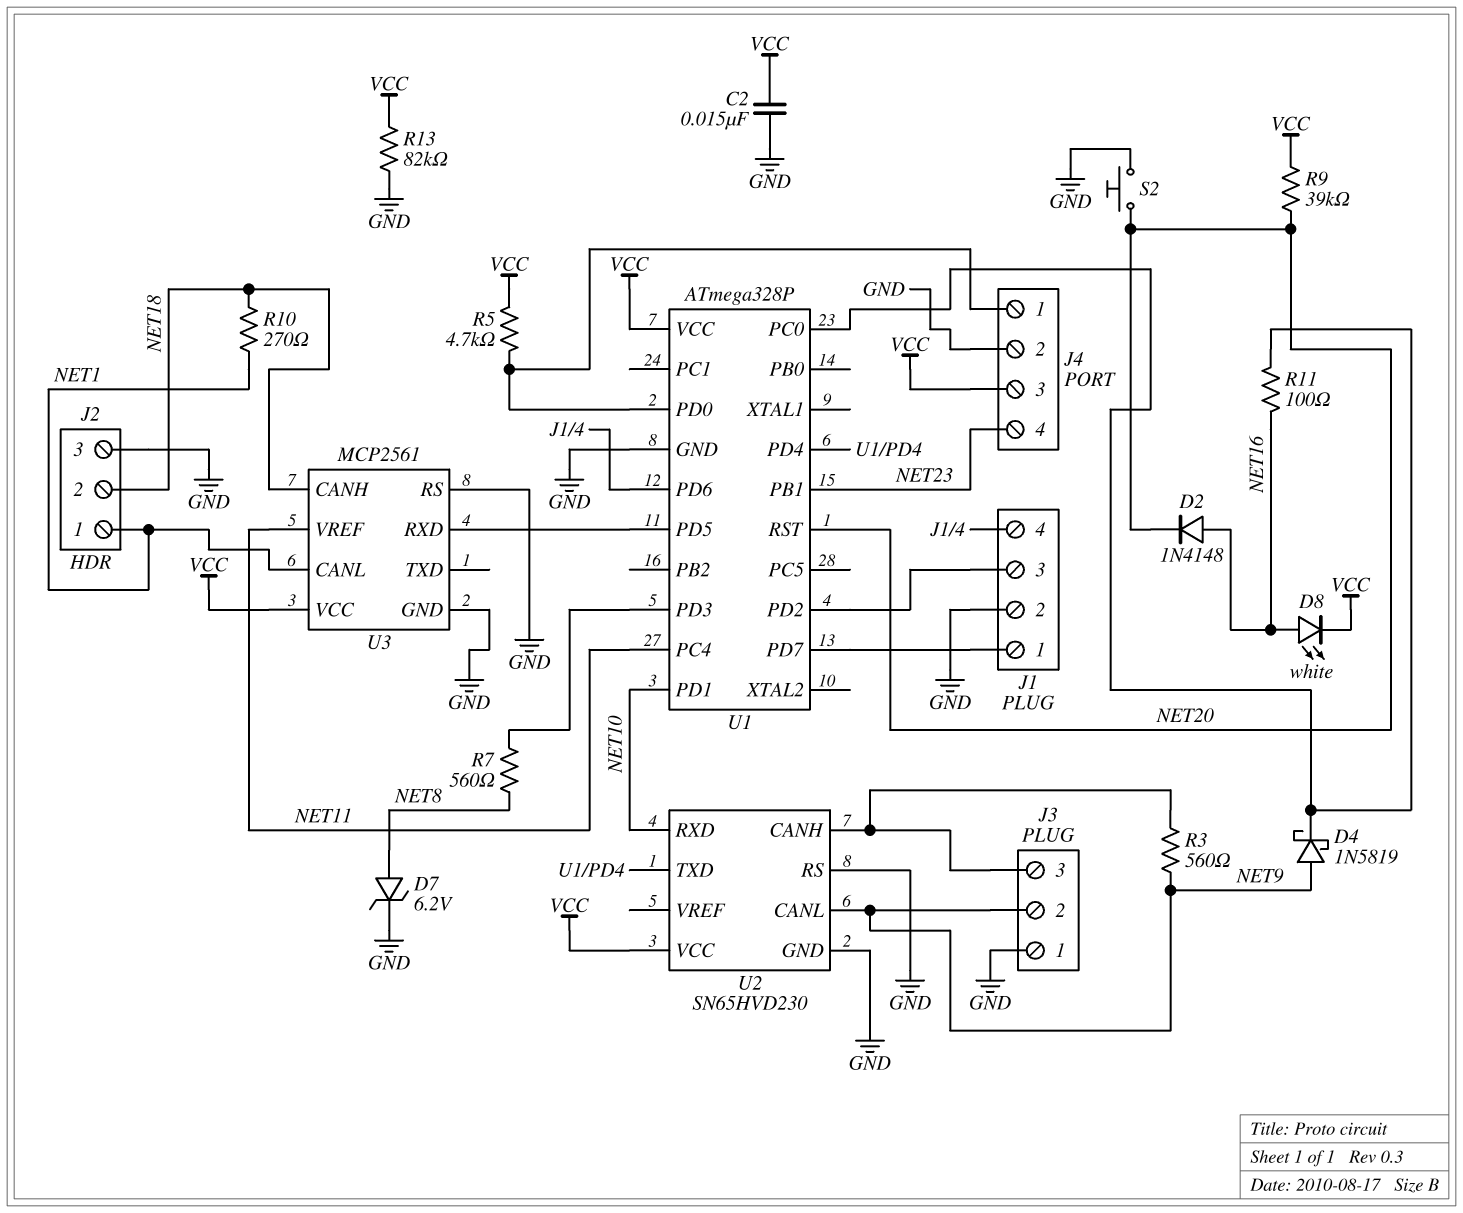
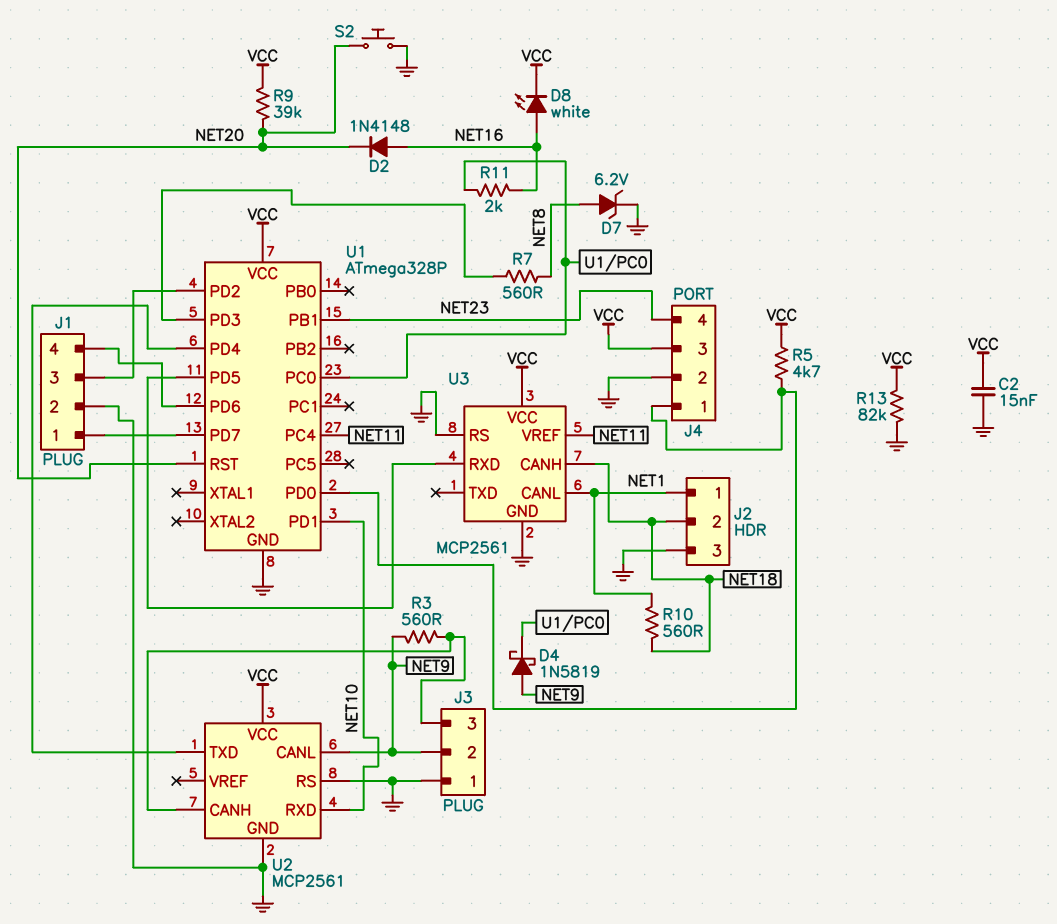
R10: 270 (NET1, NET18) -> 560 (NET1, NET18)
R11: 100 (NET16, U1/PC0) -> 2k (NET16, U1/PC0)
U2: SN65HVD230 -> MCP2561

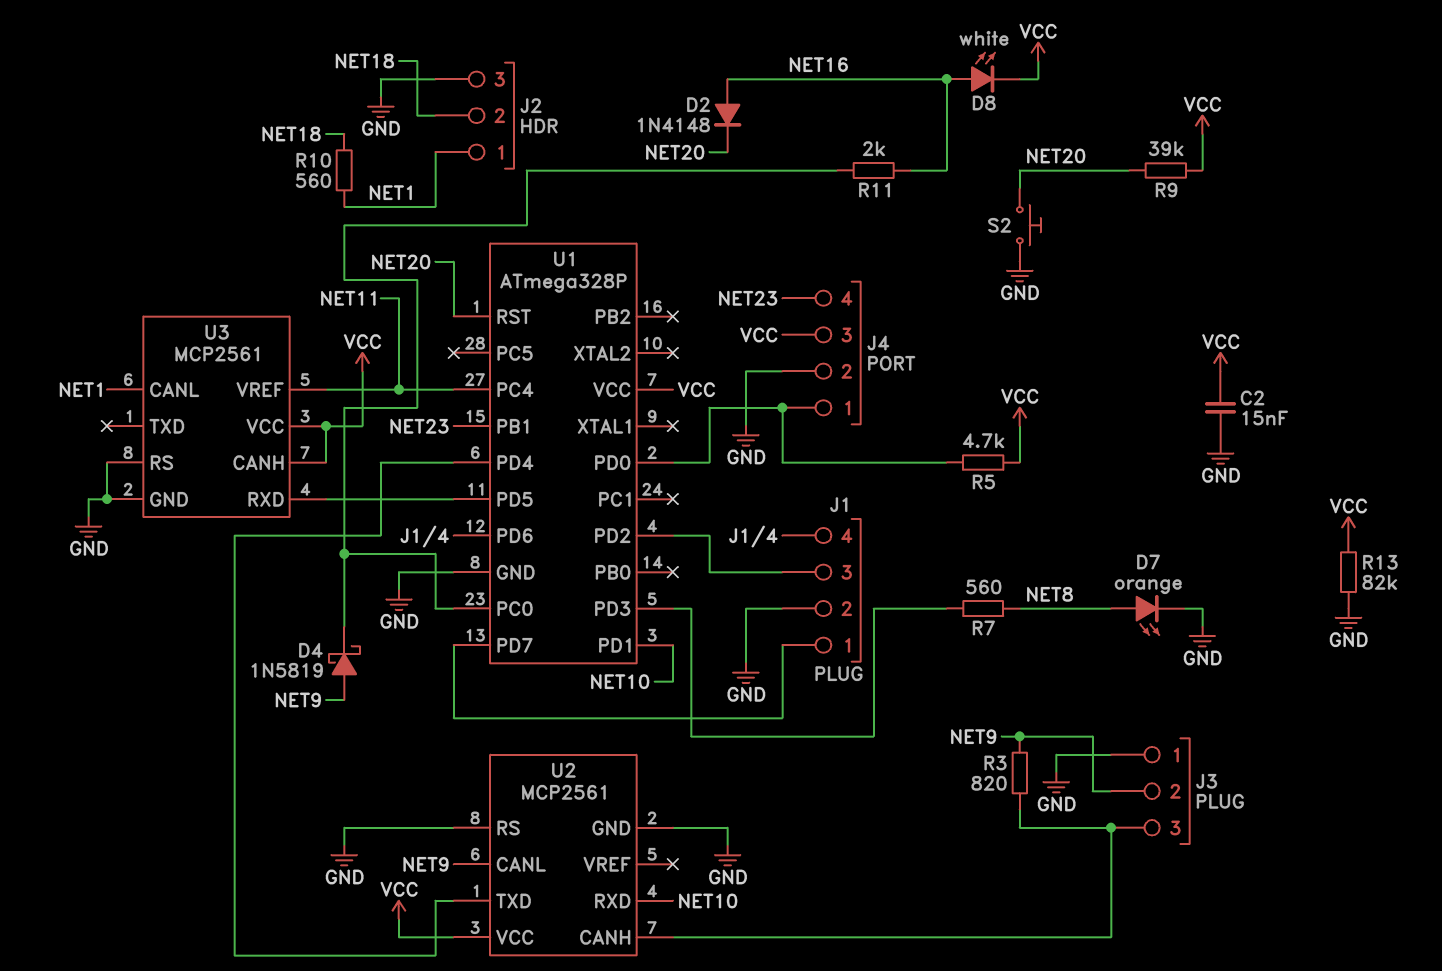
D7: zener 6.2V (A NET8, K GND) -> LED orange (A NET8, K GND)
R3: 560 (J3/3, NET9) -> 820 (J3/3, NET9)
U3 pin CANH: NET18 -> VCC

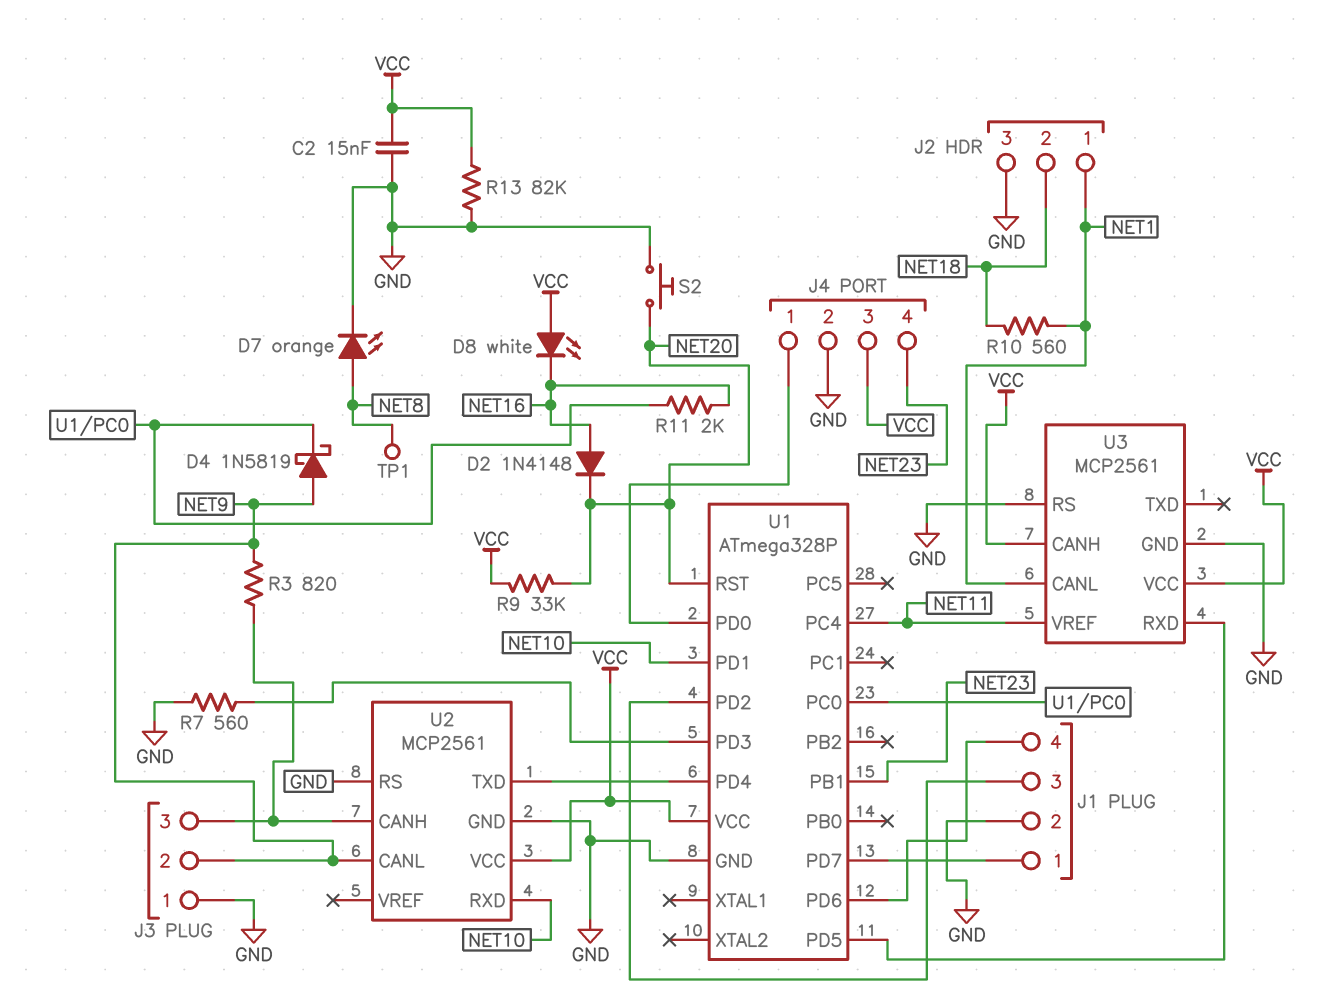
D8: LED white (A NET16, K VCC) -> LED white (A VCC, K NET16)
R5: 4.7k (J4/1, VCC) -> none
R7: 560 (NET8, U1/PD3) -> 560 (GND, U1/PD3)
R9: 39k (NET20, VCC) -> 33k (NET20, VCC)
TP1: none -> test point (NET8)

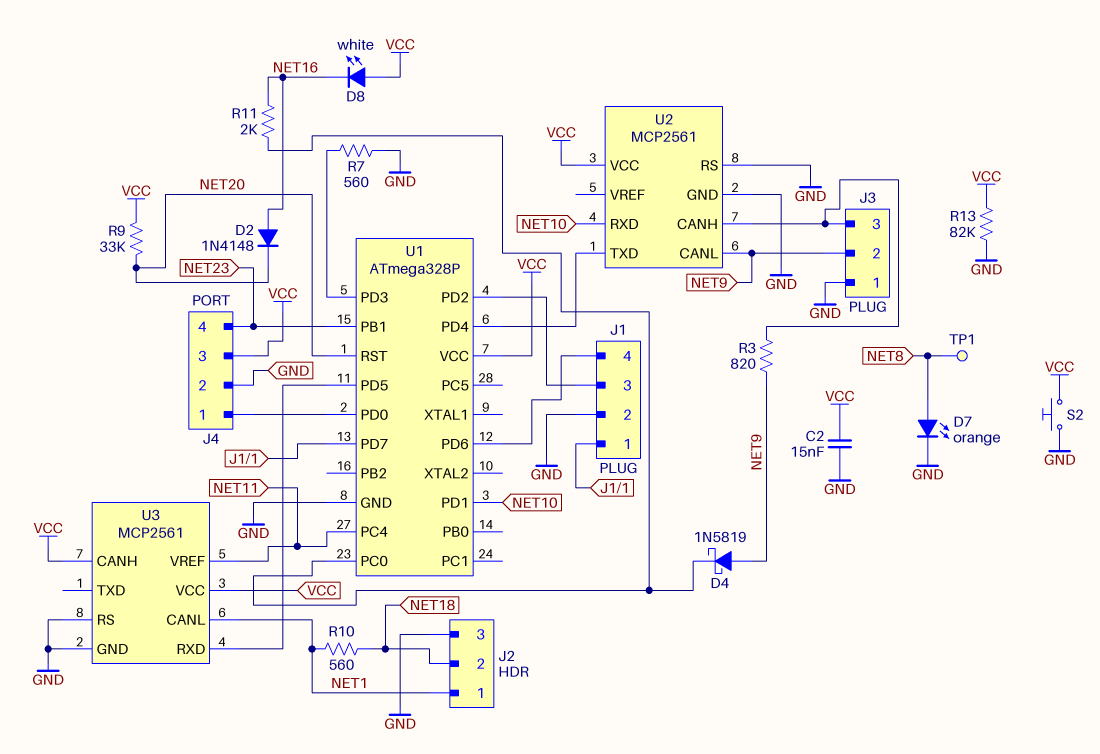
S2: button (GND, NET20) -> button (GND, VCC)

